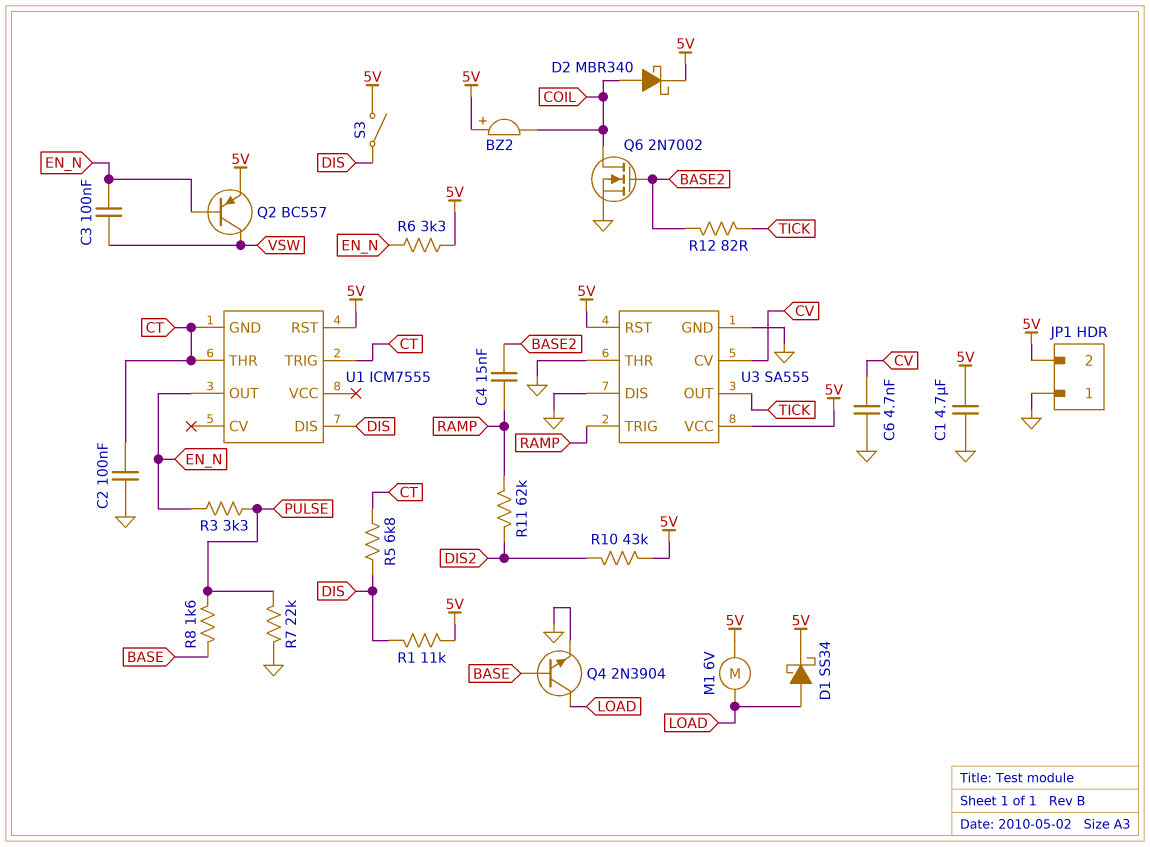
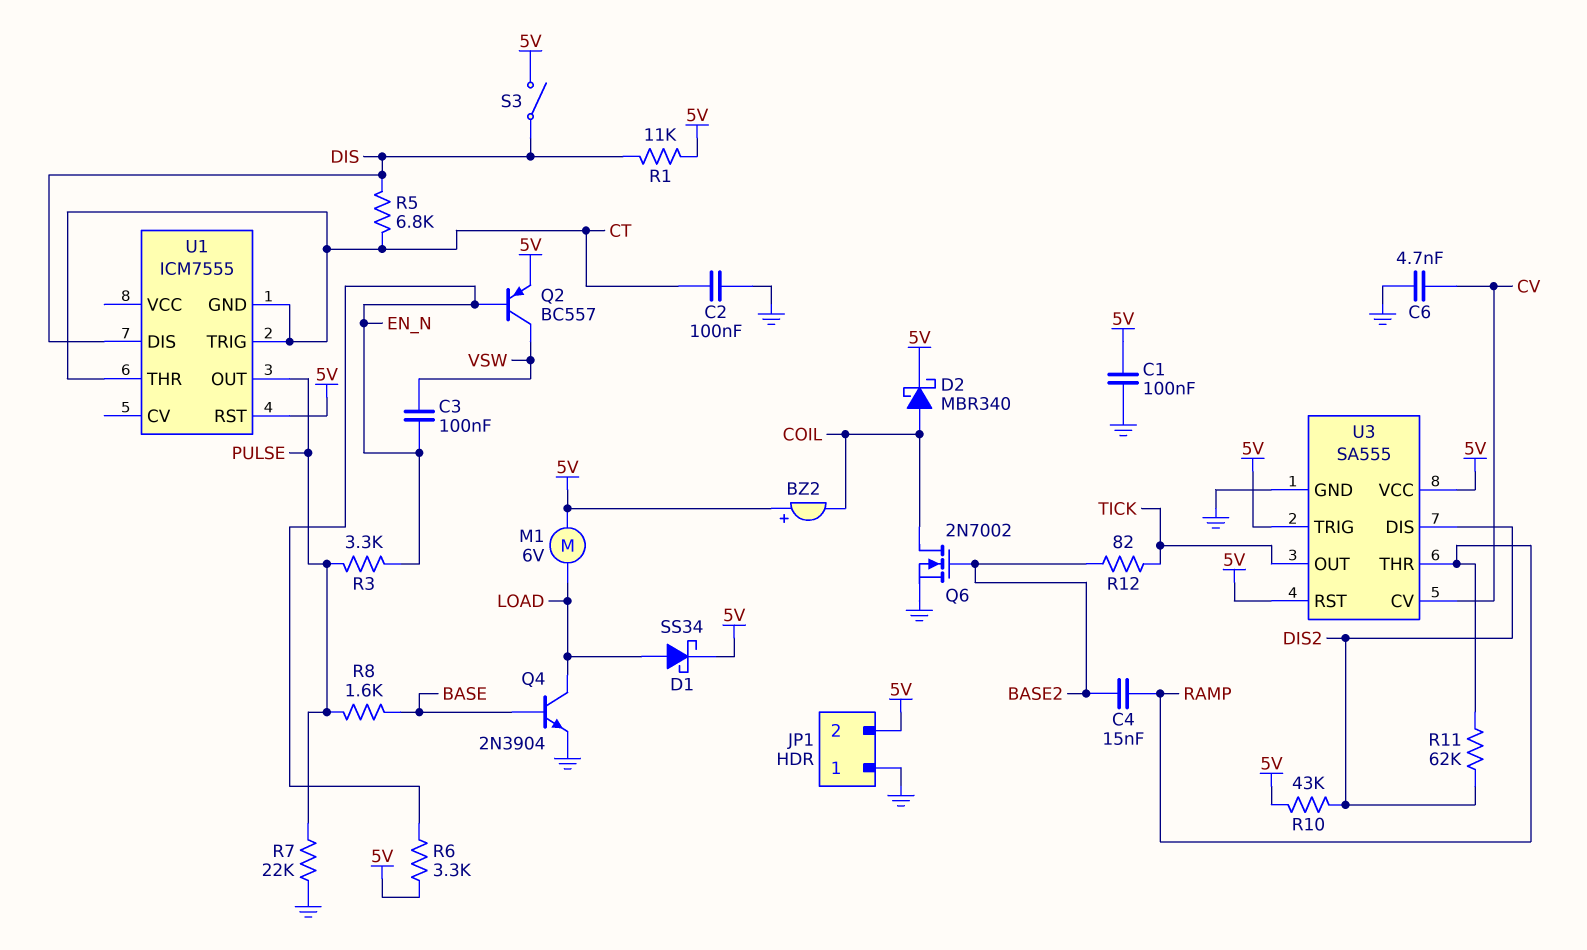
C1: 4.7uF (5V, GND) -> 100nF (5V, GND)
U1 pin OUT: EN_N -> PULSE
U3 pin DIS: GND -> DIS2
U3 pin THR: GND -> RAMP
U3 pin TRIG: RAMP -> 5V

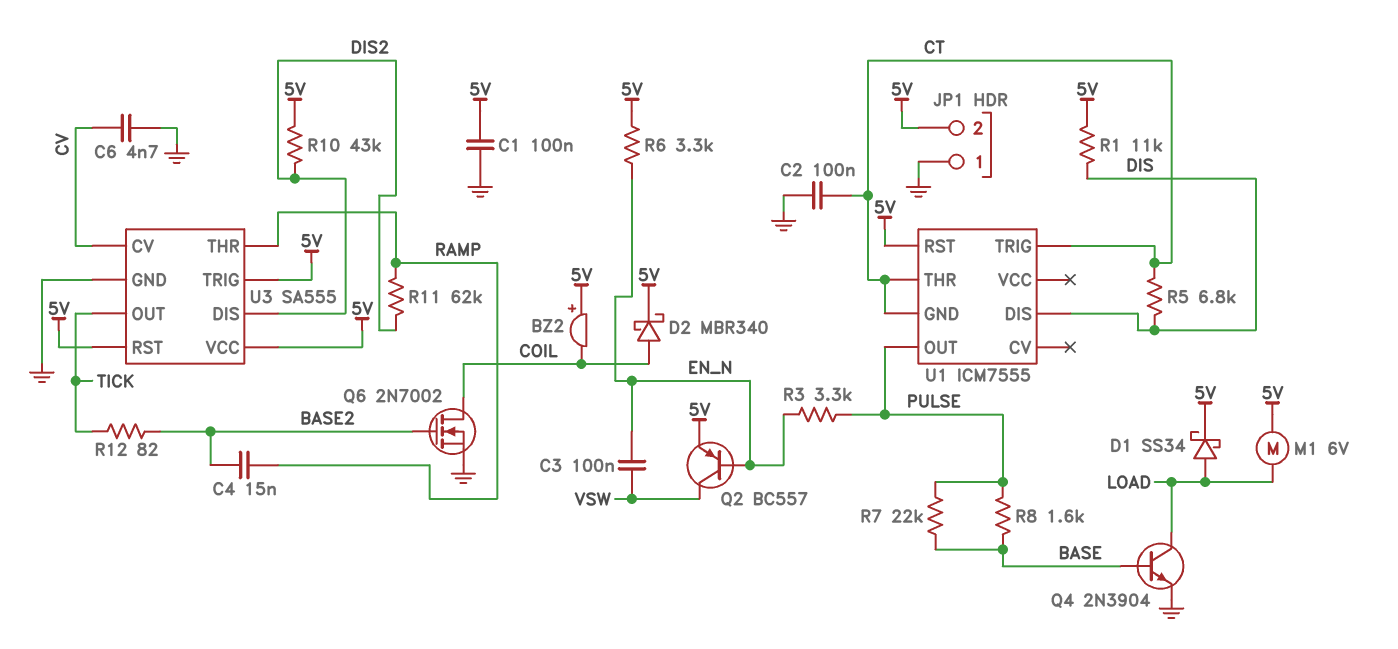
R7: 22k (GND, PULSE) -> 22k (BASE, PULSE)
S3: switch (5V, DIS) -> none

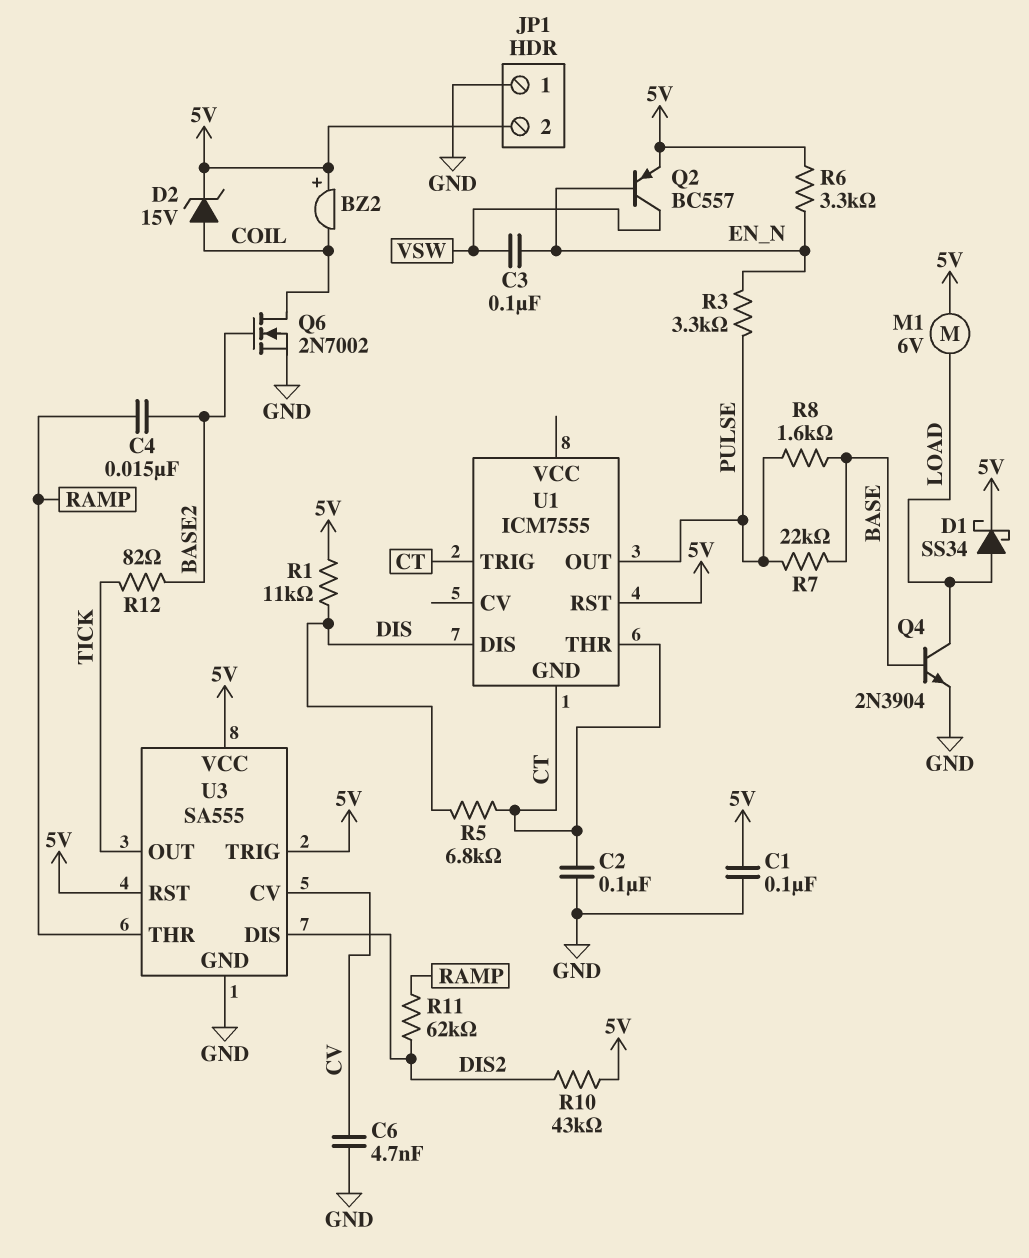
D2: schottky MBR340 (A COIL, K 5V) -> zener 15V (A COIL, K 5V)

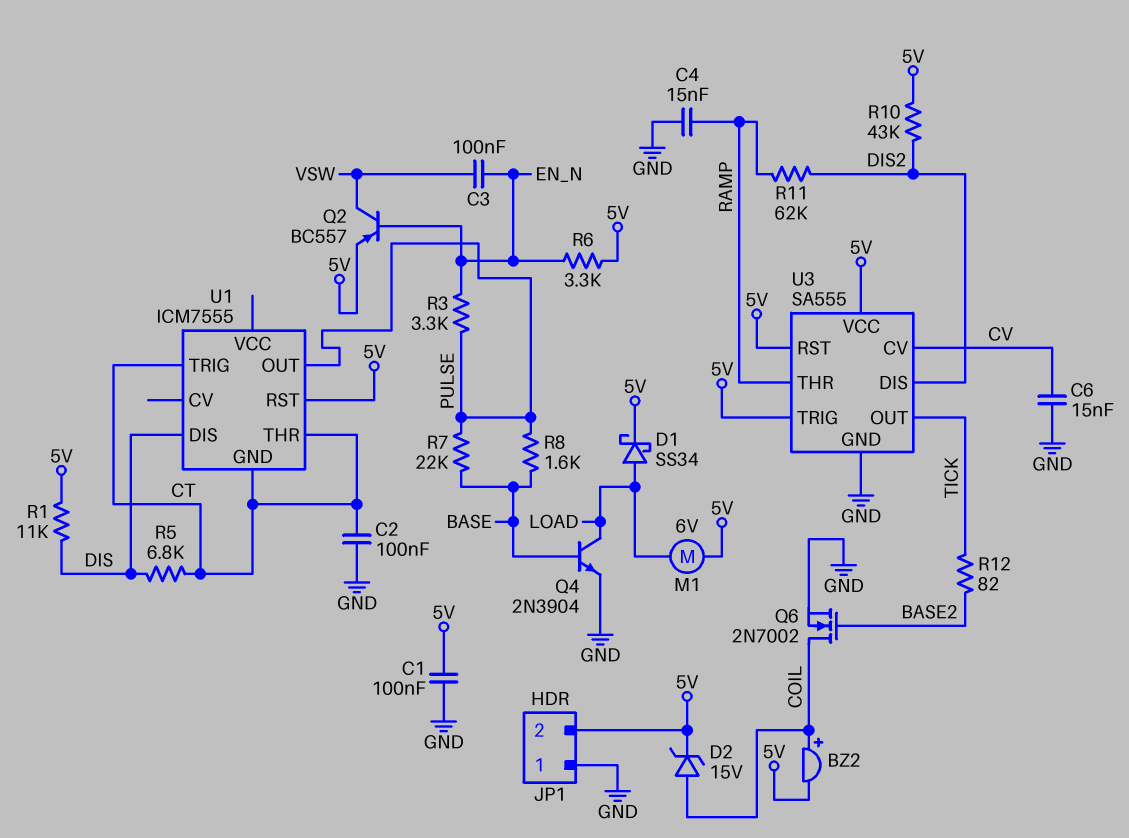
BZ2: buzzer (plus 5V, minus COIL) -> buzzer (plus COIL, minus 5V)
C4: 15nF (BASE2, RAMP) -> 15nF (GND, RAMP)
C6: 4.7nF (CV, GND) -> 15nF (CV, GND)

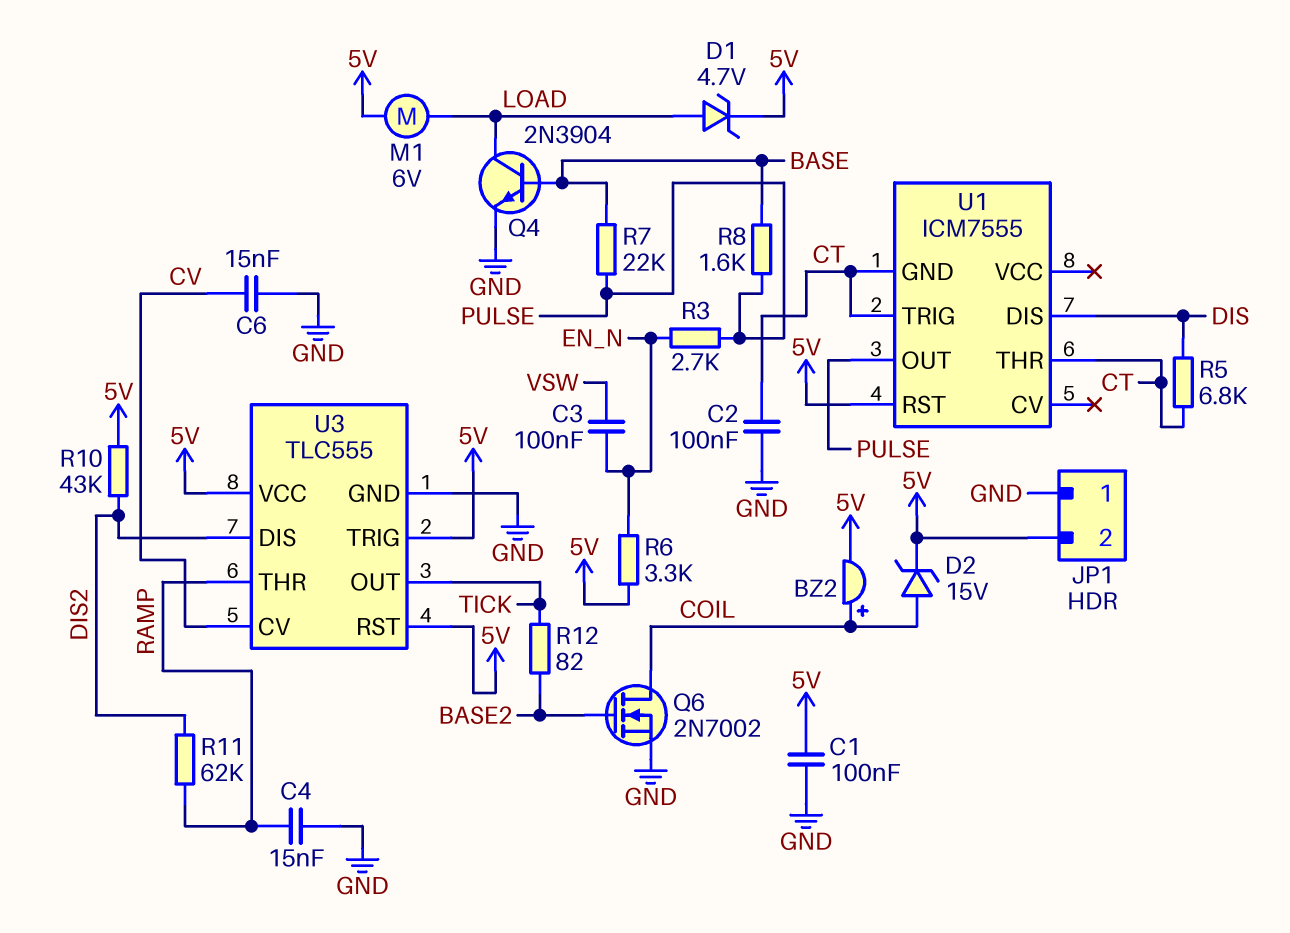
D1: schottky SS34 (A LOAD, K 5V) -> zener 4.7V (A LOAD, K 5V)
Q2: PNP BC557 (B EN_N, C VSW, E 5V) -> none
R1: 11k (5V, DIS) -> none
R3: 3.3k (EN_N, PULSE) -> 2.7k (EN_N, PULSE)
U3: SA555 -> TLC555

